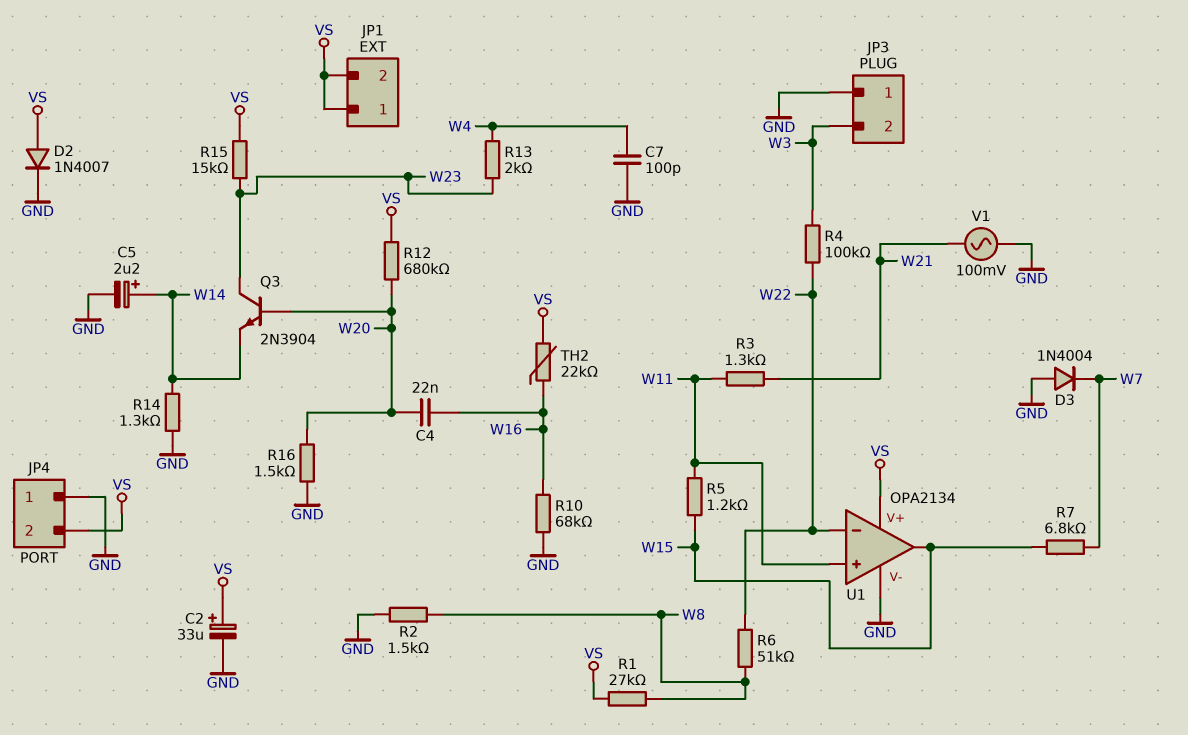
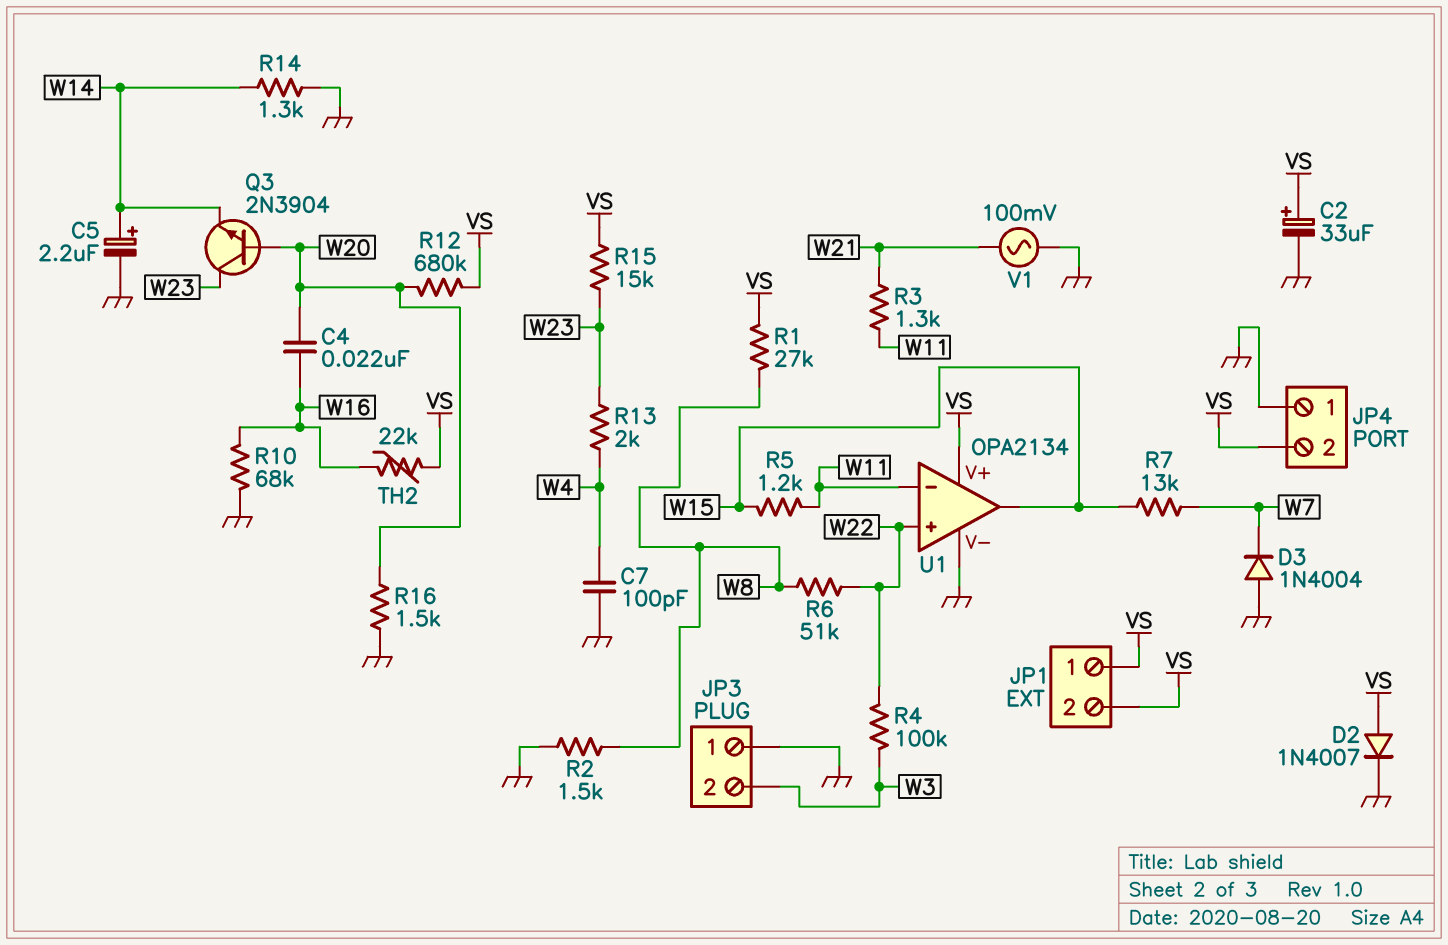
R7: 6.8k (W7, W15) -> 13k (W7, W15)
U1 pin in+: W11 -> W22
U1 pin in-: W22 -> W11

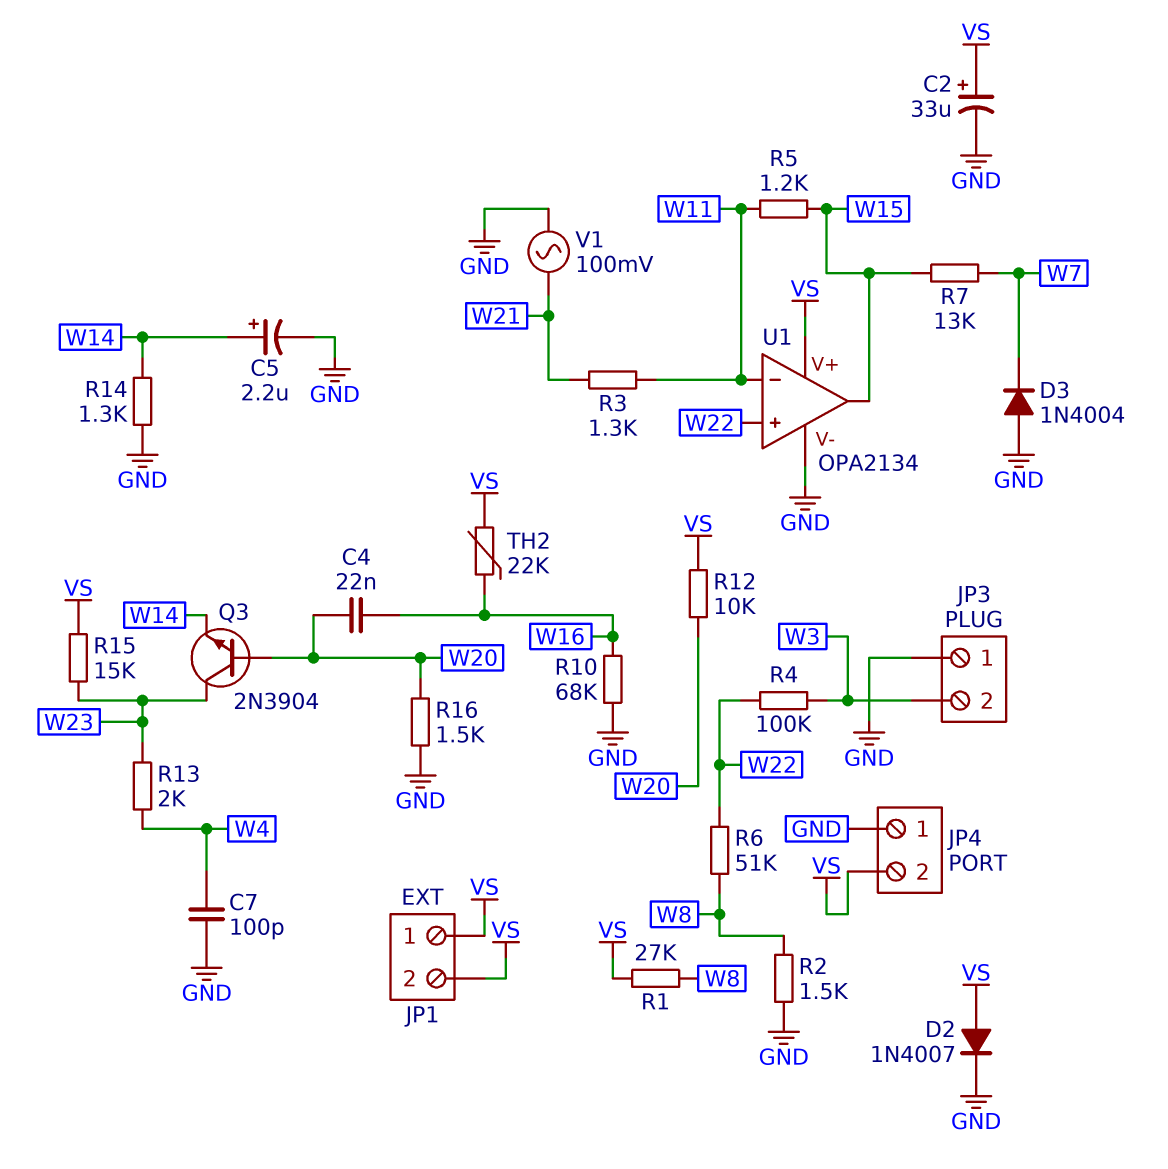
R12: 680k (VS, W20) -> 10k (VS, W20)

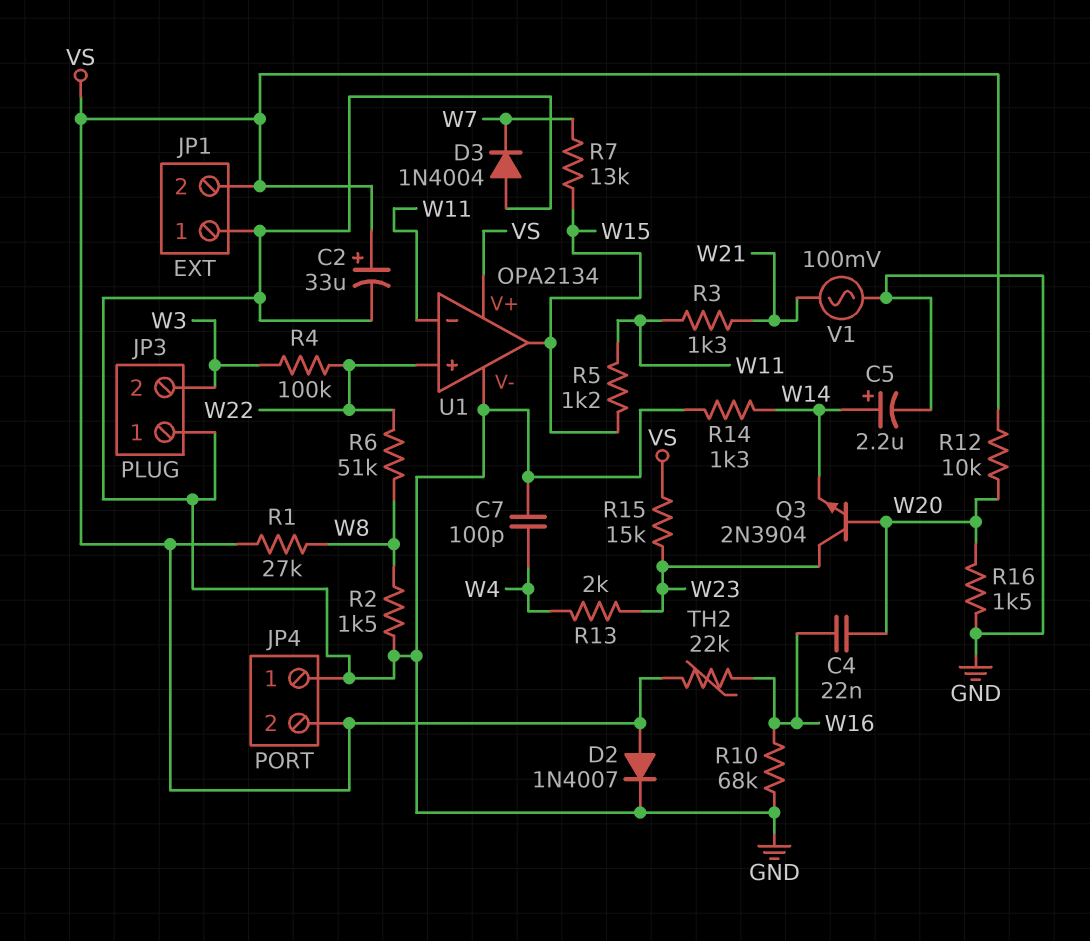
JP1 pin 1: VS -> GND

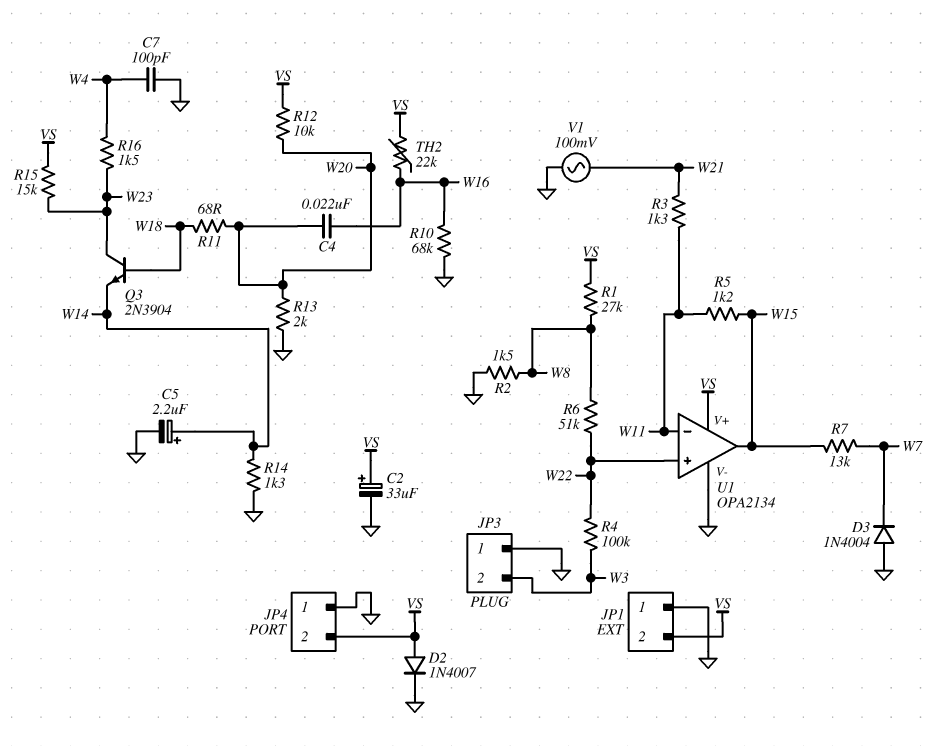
Q3: NPN 2N3904 (B W20, C W23, E W14) -> NPN 2N3904 (B W18, C W23, E W14)
R11: none -> 68 (W18, W20)
R13: 2k (W4, W23) -> 2k (GND, W20)
R16: 1.5k (GND, W20) -> 1.5k (W4, W23)

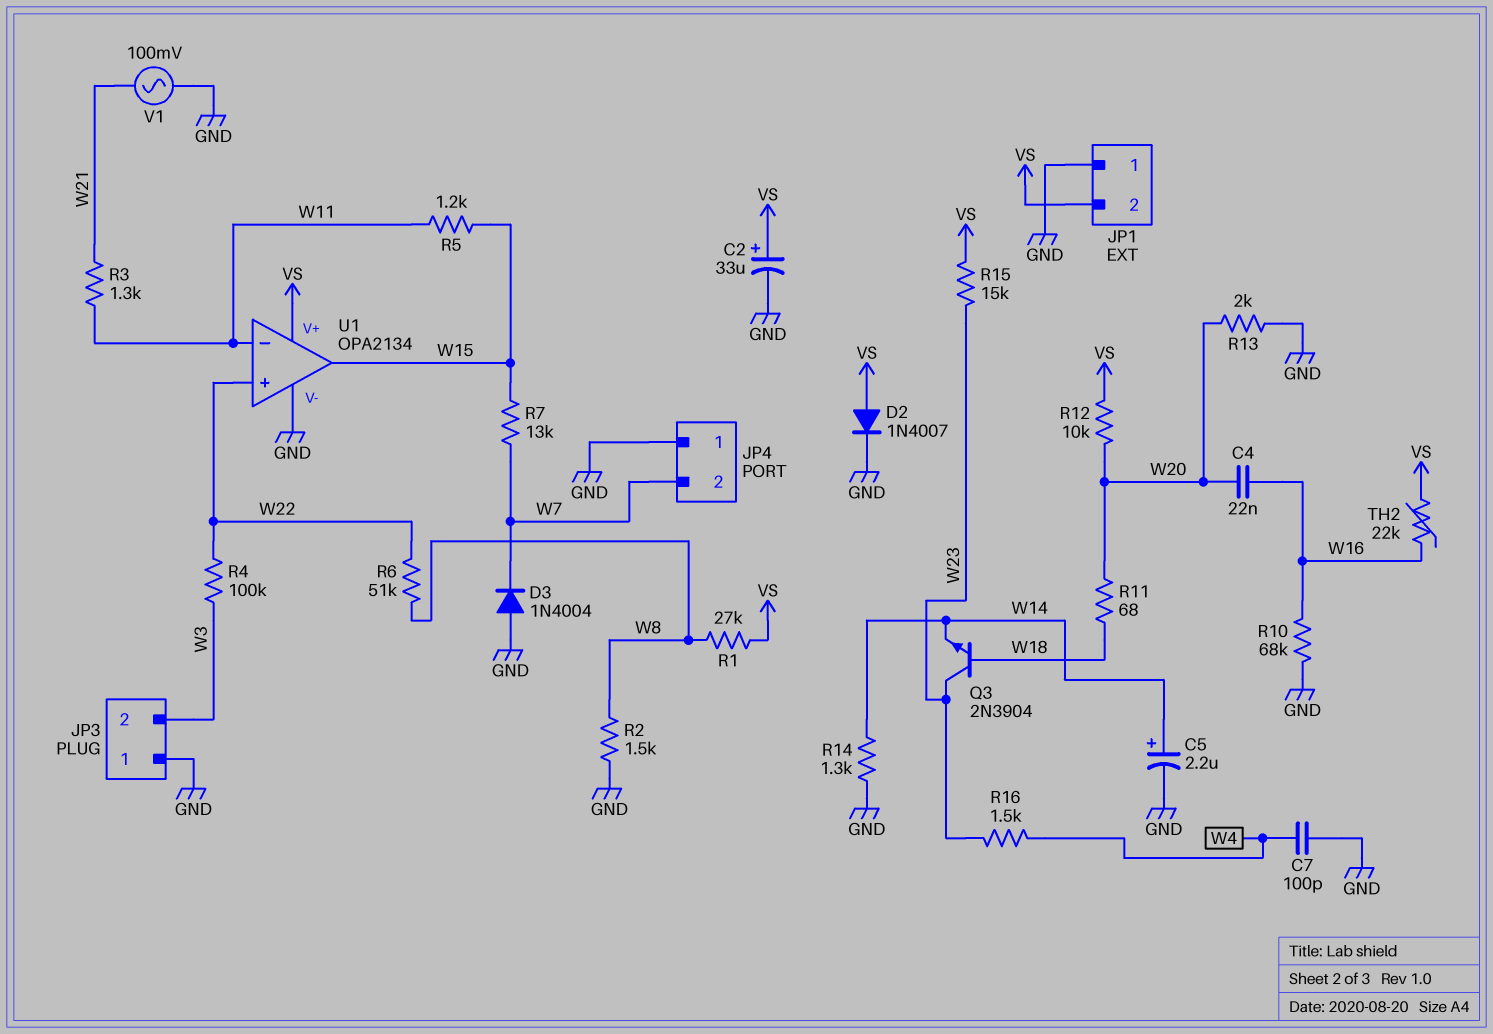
JP4 pin 2: VS -> W7

